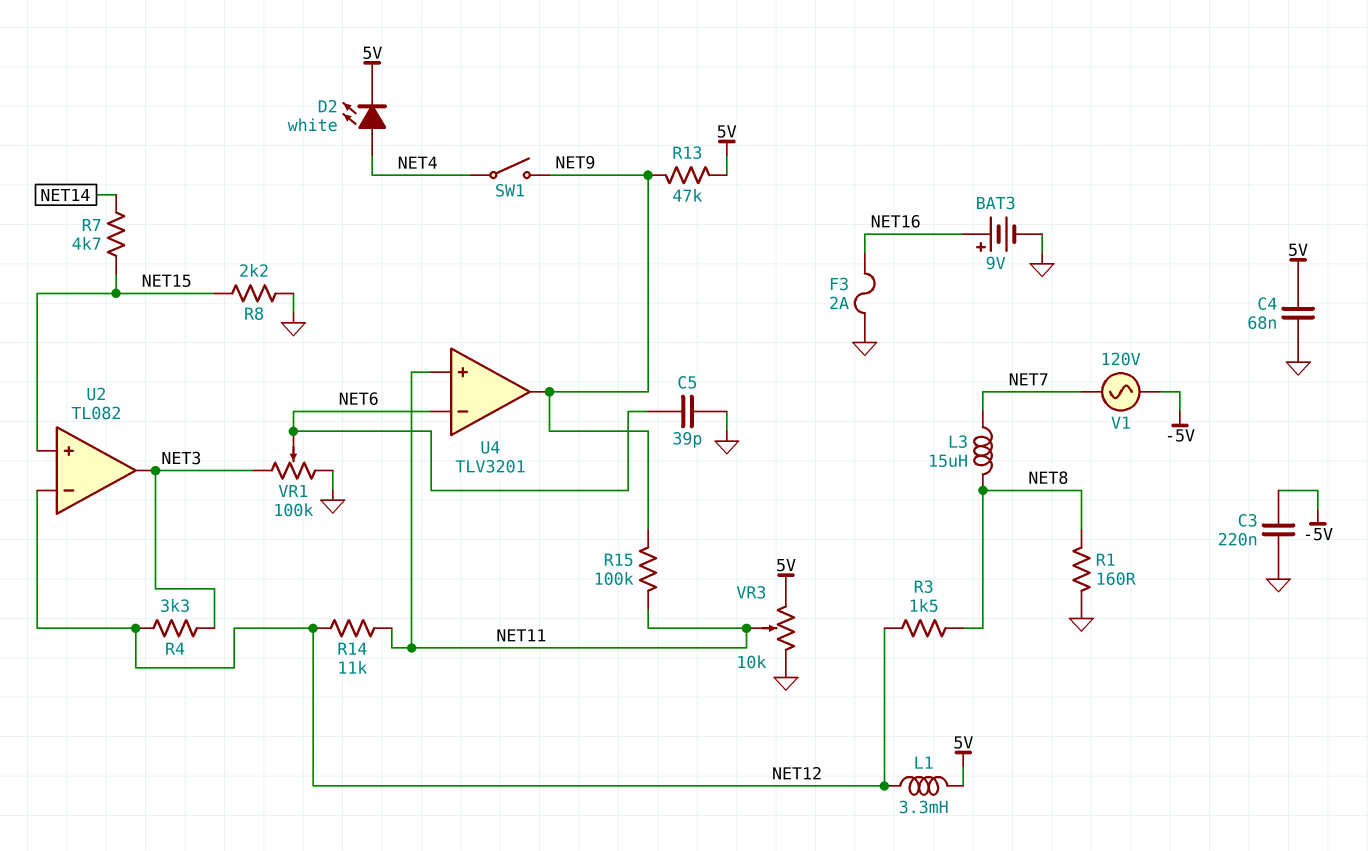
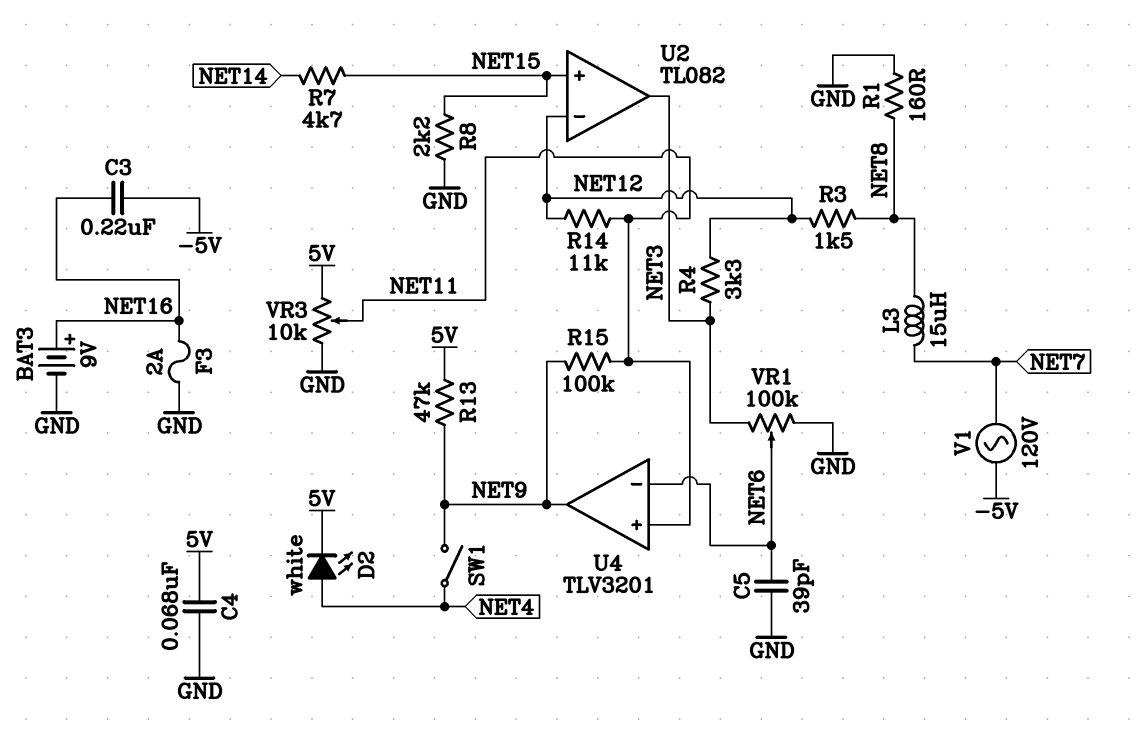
C3: 220nF (-5V, GND) -> 220nF (-5V, NET16)
L1: 3.3mH (5V, NET12) -> none

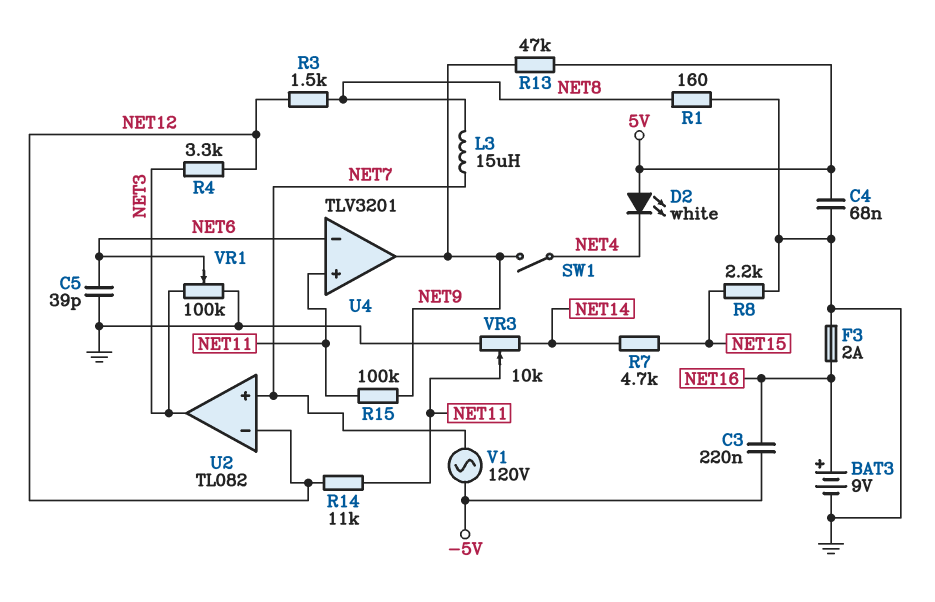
D2: LED white (A NET4, K 5V) -> LED white (A 5V, K NET4)
U2 pin in+: NET15 -> NET7
VR3: 10k (5V, GND, wiper NET11) -> 10k (GND, NET14, wiper NET11)

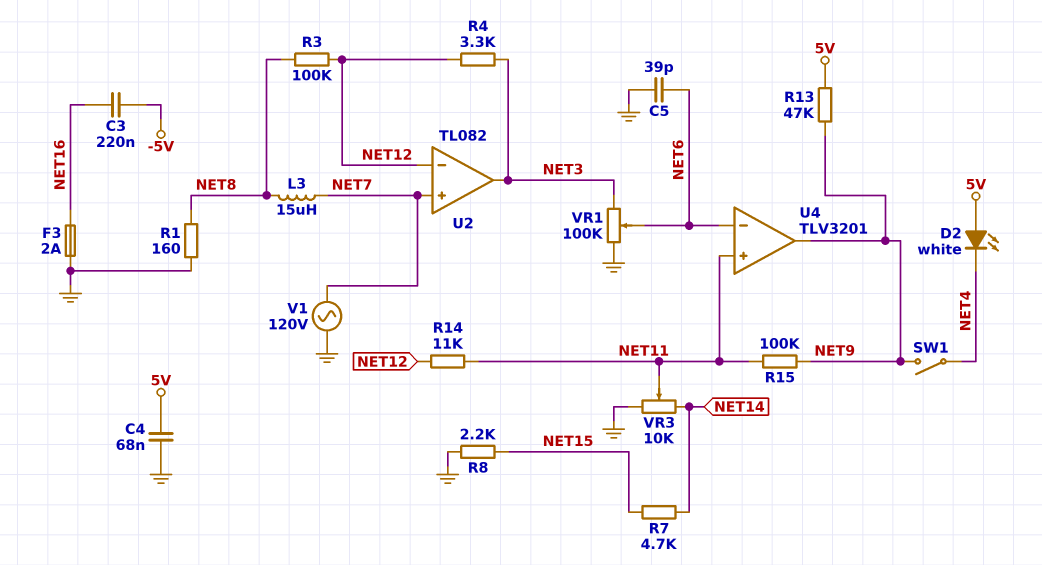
BAT3: 9V (plus NET16, minus GND) -> none
R3: 1.5k (NET8, NET12) -> 100k (NET8, NET12)
V1: AC 120V (-5V, NET7) -> AC 120V (GND, NET7)

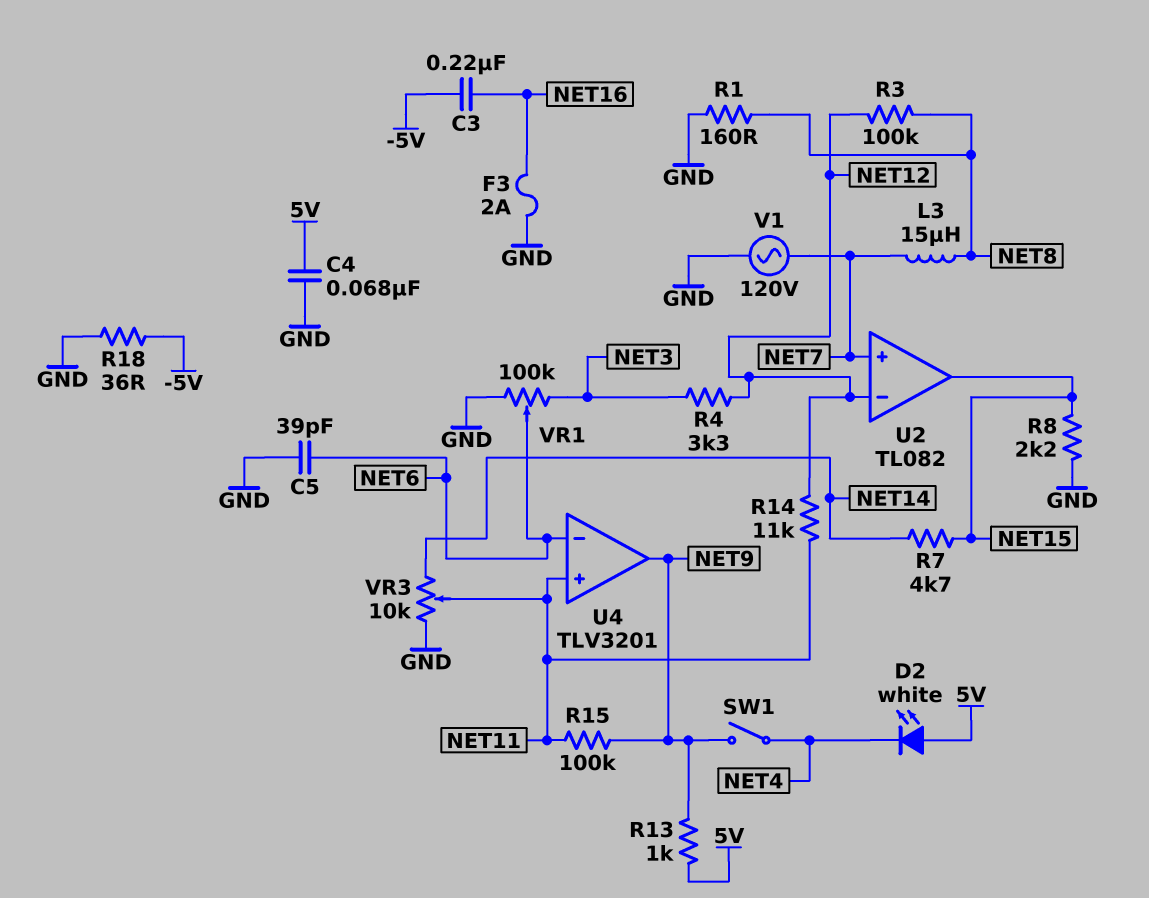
R13: 47k (5V, NET9) -> 1k (5V, NET9)
R18: none -> 36 (-5V, GND)
U2 pin out: NET3 -> NET15

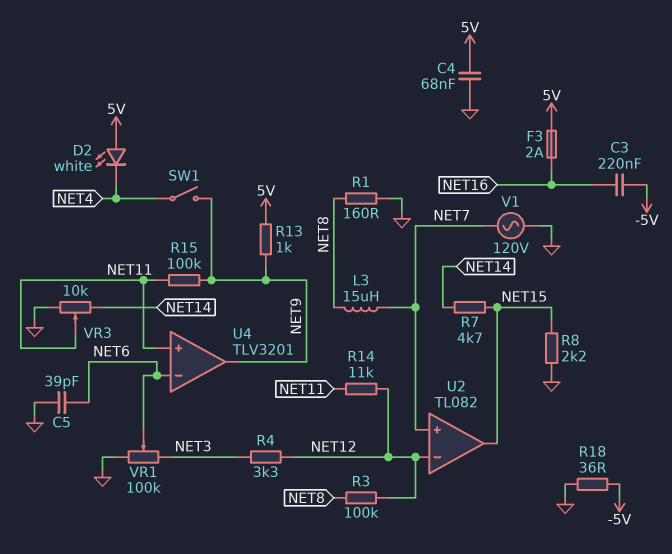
F3: 2A (GND, NET16) -> 2A (5V, NET16)

